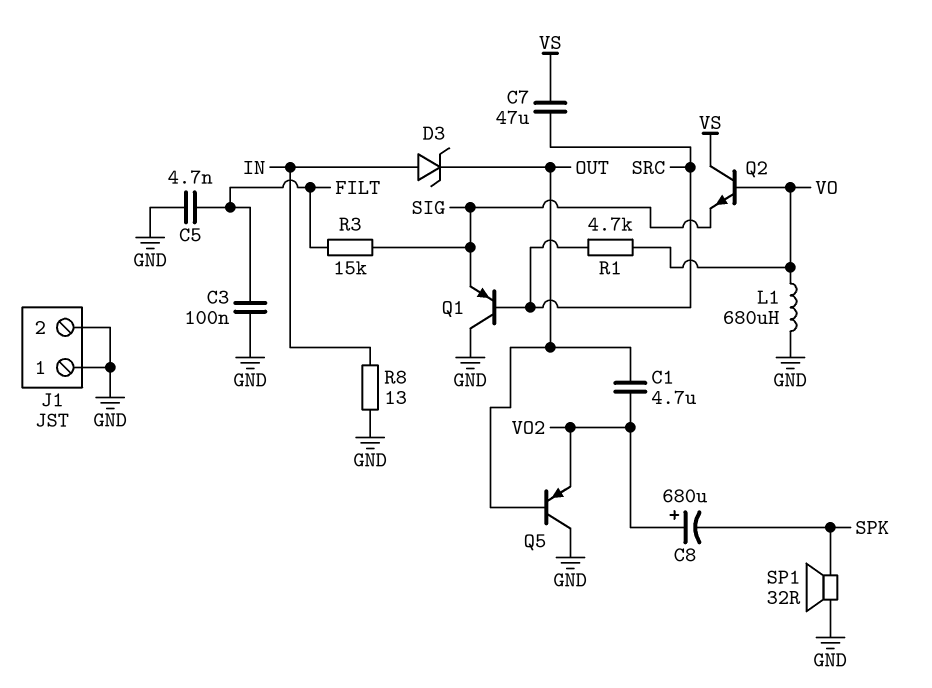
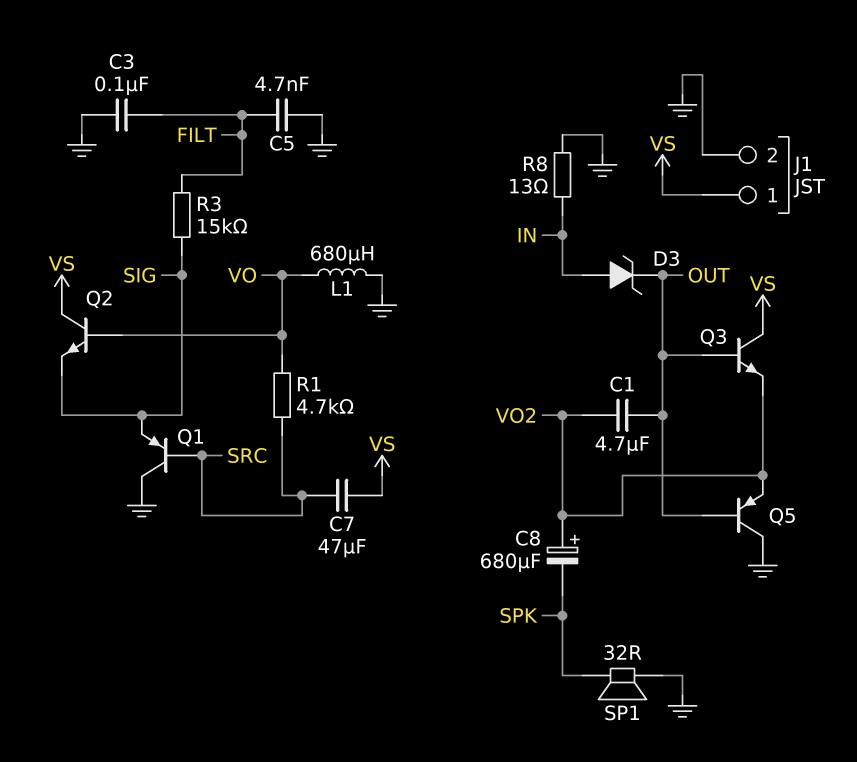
J1 pin 1: GND -> VS
Q3: none -> NPN (B OUT, C VS, E VO2)

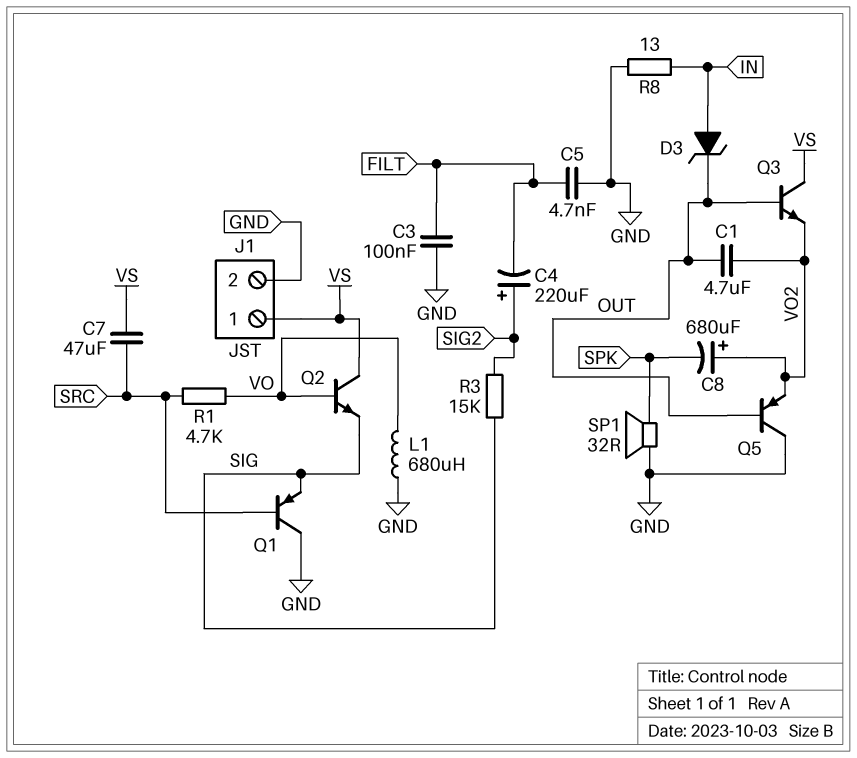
C4: none -> 220uF (plus SIG2, minus FILT)
R3: 15k (FILT, SIG) -> 15k (SIG, SIG2)

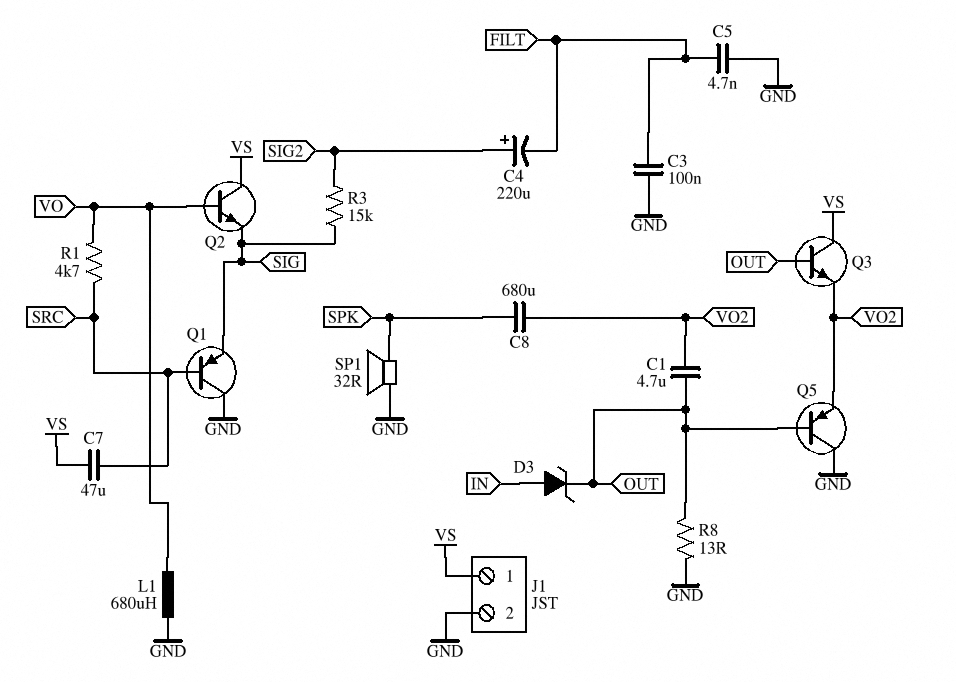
C8: 680uF (plus VO2, minus SPK) -> 680uF (SPK, VO2)
R8: 13 (GND, IN) -> 13 (GND, OUT)

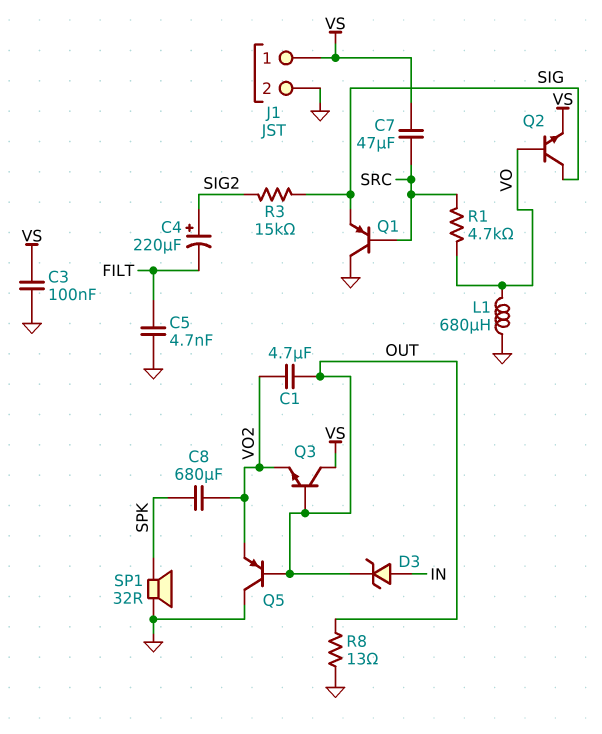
C3: 100nF (FILT, GND) -> 100nF (GND, VS)
Q2: NPN (B VO, C VS, E SIG) -> NPN (B VO, C SIG, E VS)

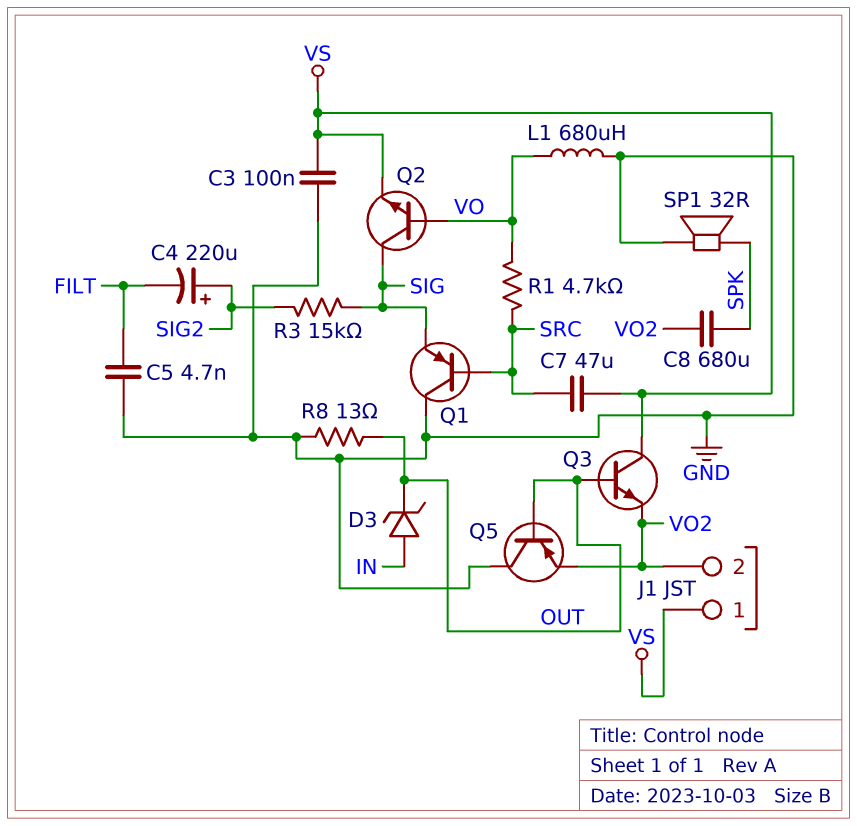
C1: 4.7uF (OUT, VO2) -> none
J1 pin 2: GND -> VO2

